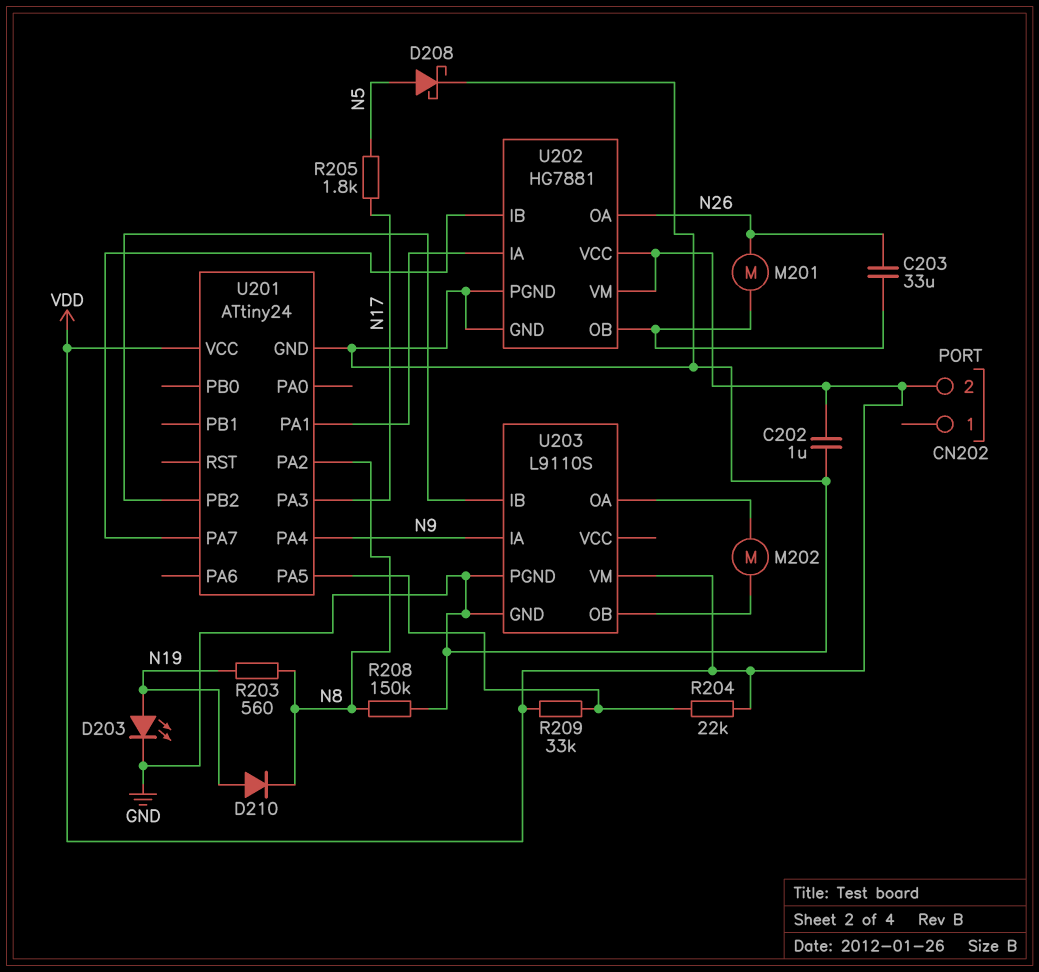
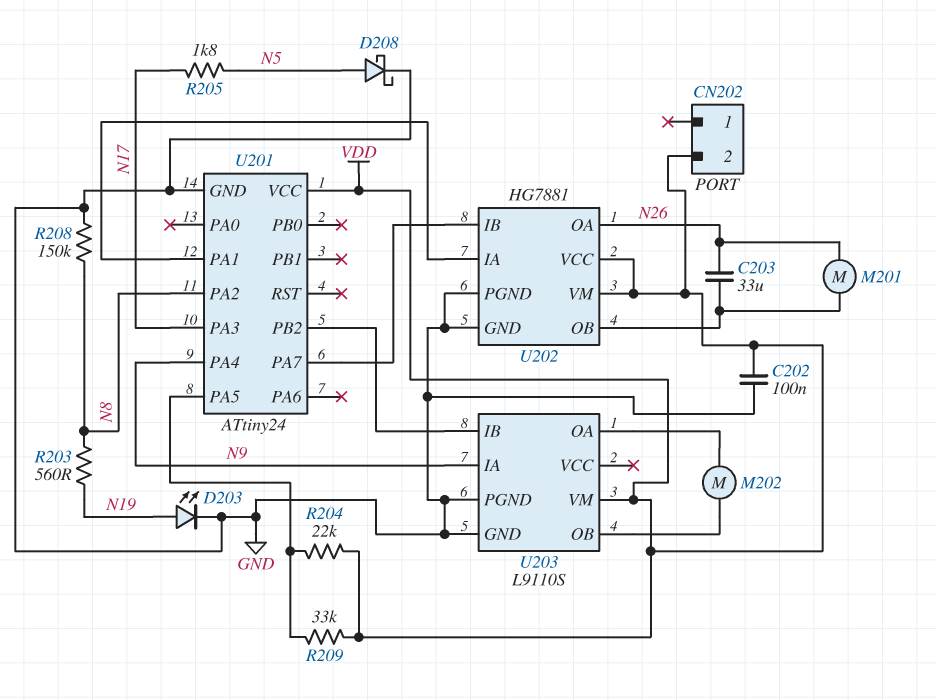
C202: 1uF (GND, VDD) -> 100nF (GND, VDD)
D210: diode (A N19, K N8) -> none

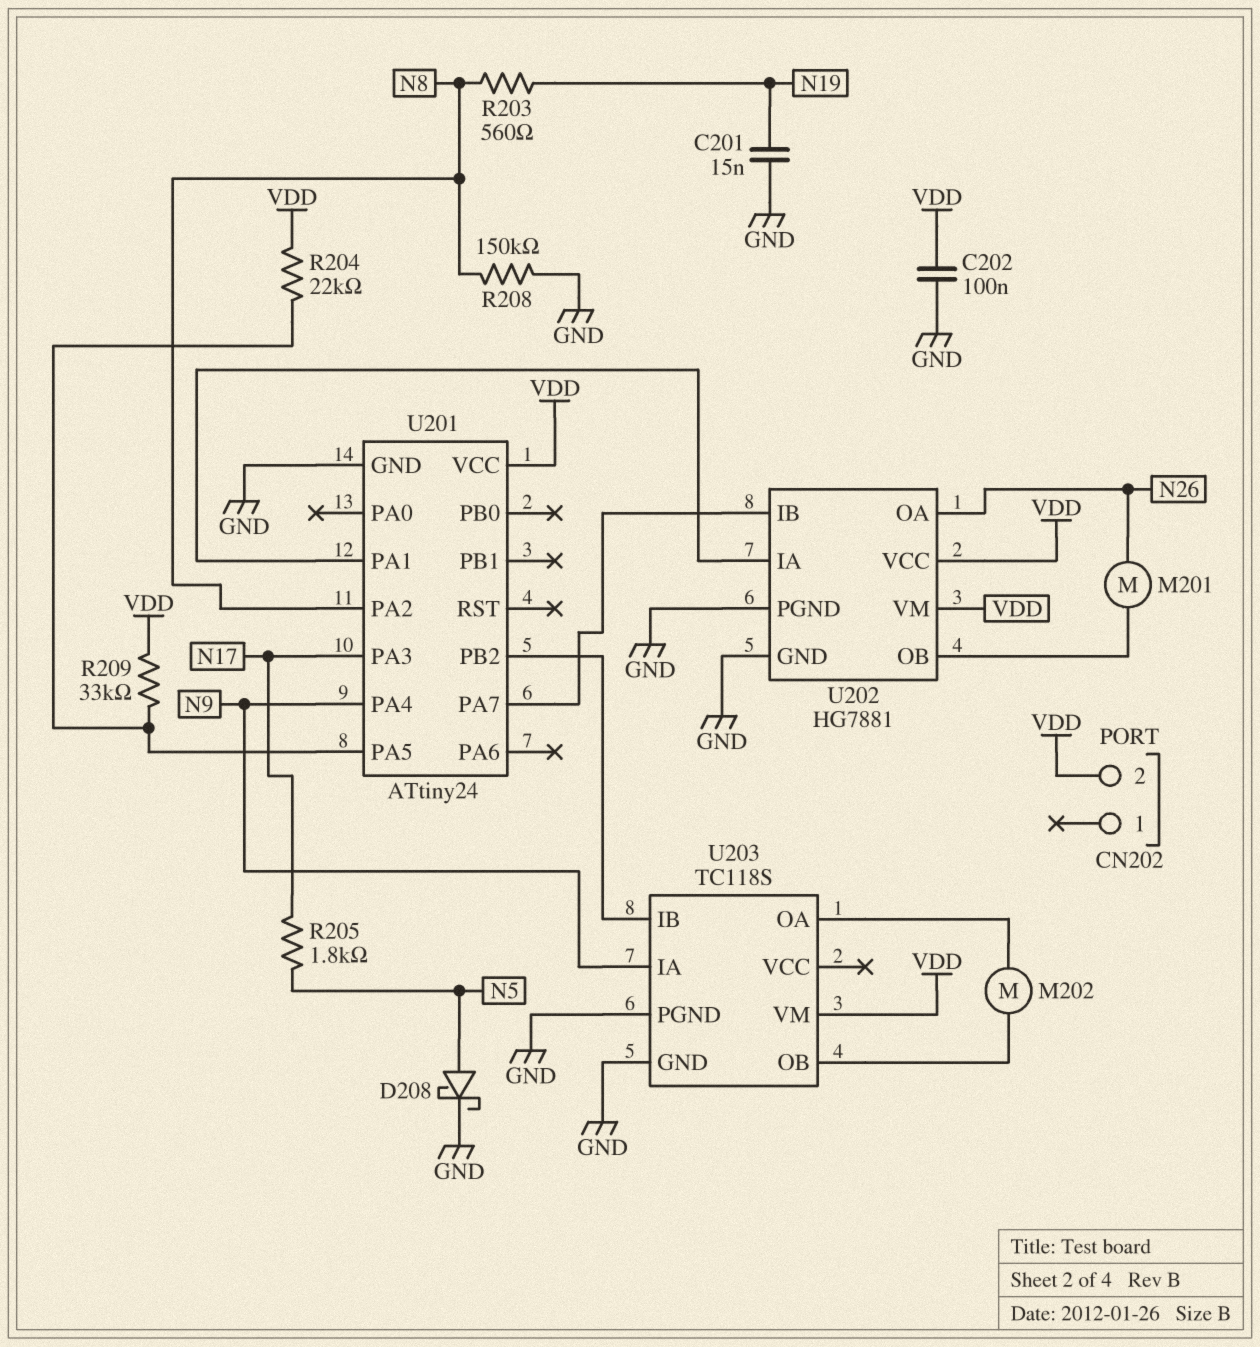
C201: none -> 15nF (GND, N19)
C203: 33uF (N26, U202/OB) -> none
D203: LED (A N19, K GND) -> none
U203: L9110S -> TC118S

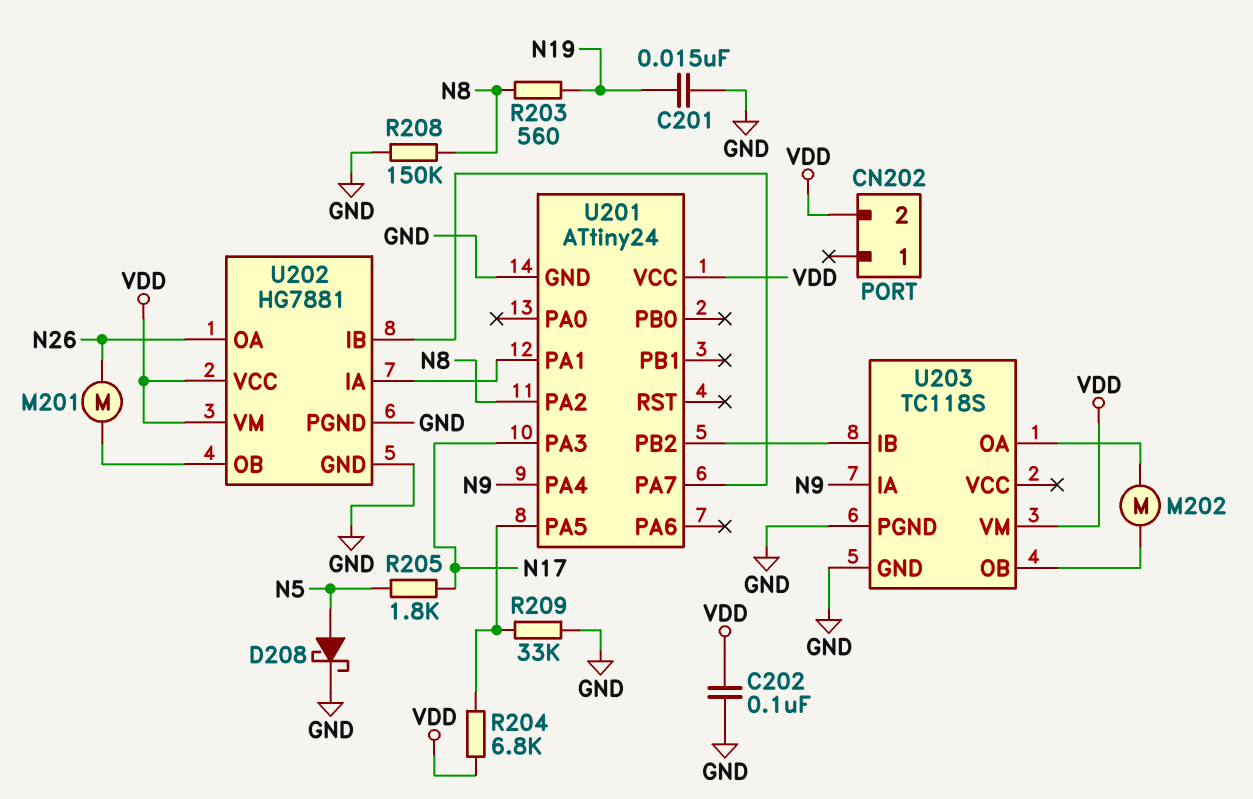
R204: 22k (U201/PA5, VDD) -> 6.8k (U201/PA5, VDD)
R209: 33k (U201/PA5, VDD) -> 33k (GND, U201/PA5)

